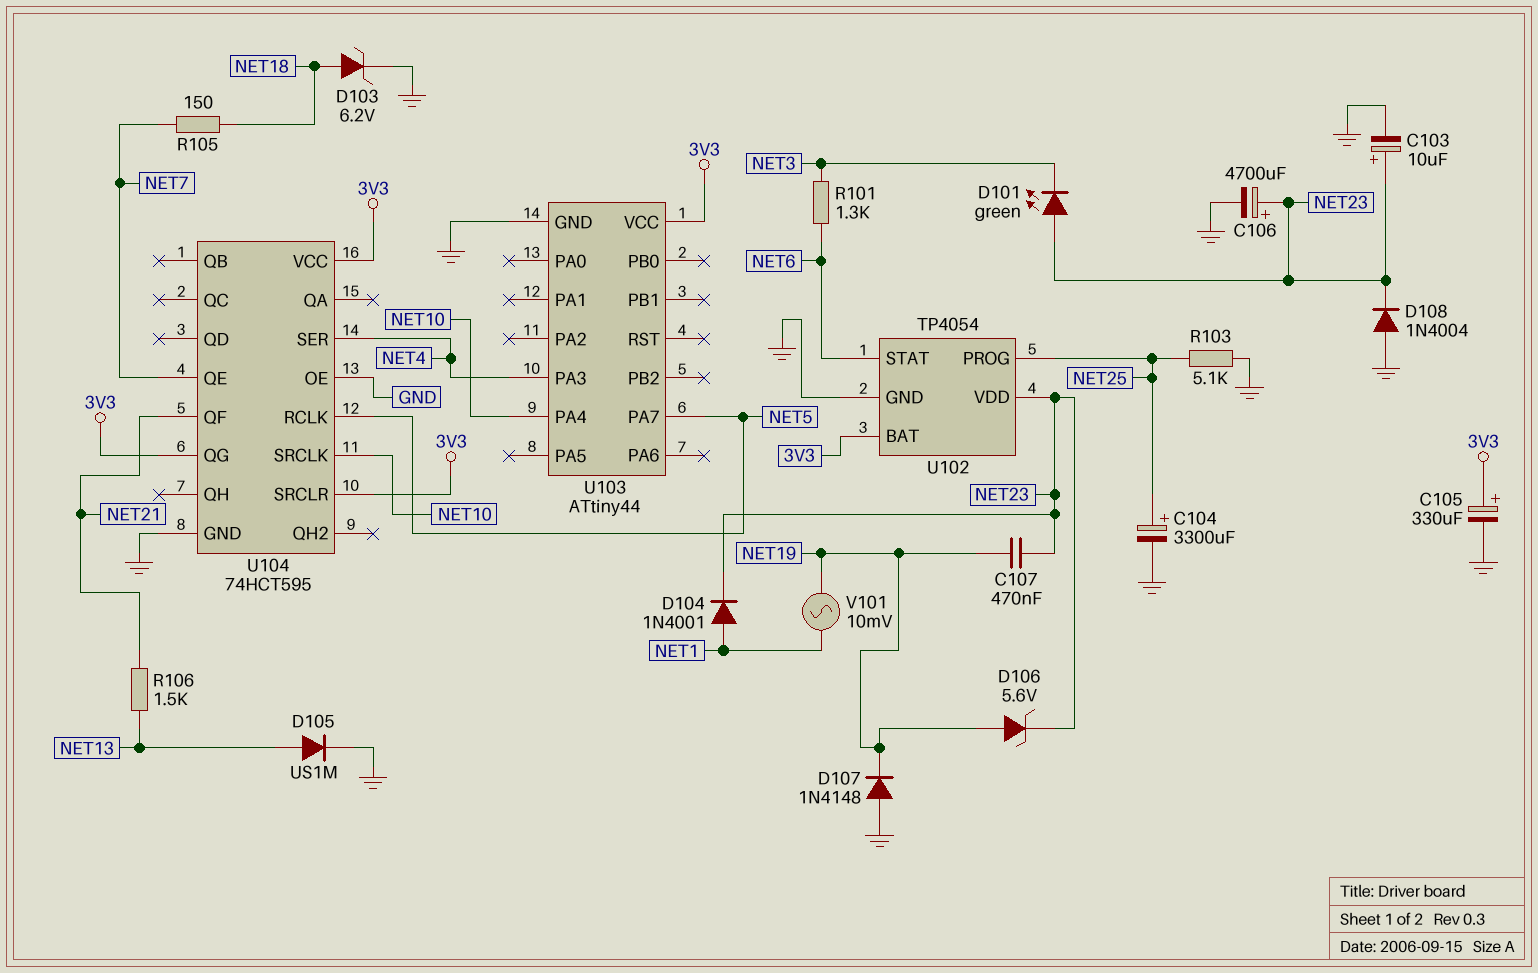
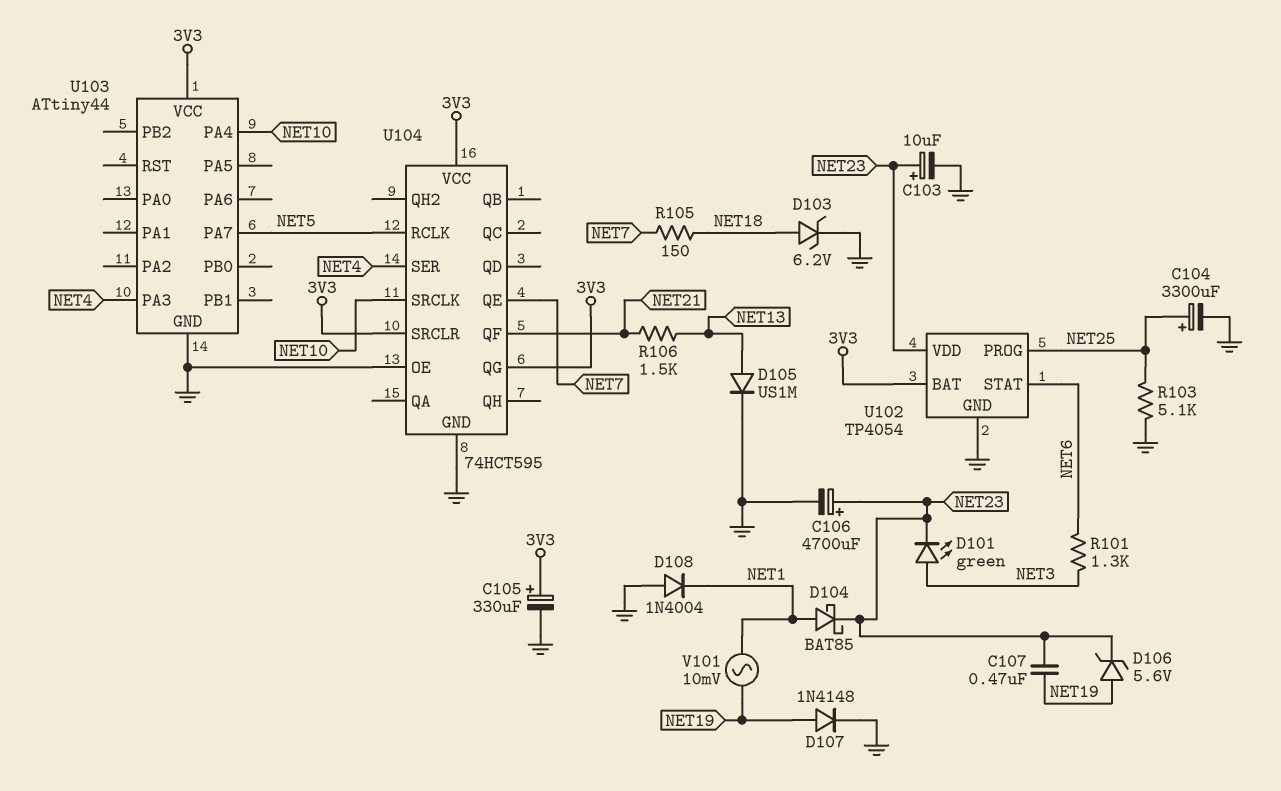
D101: LED green (A NET23, K NET3) -> LED green (A NET3, K NET23)
D104: diode 1N4001 (A NET1, K NET23) -> schottky BAT85 (A NET1, K NET23)
D107: diode 1N4148 (A GND, K NET19) -> diode 1N4148 (A NET19, K GND)
D108: diode 1N4004 (A GND, K NET23) -> diode 1N4004 (A GND, K NET1)

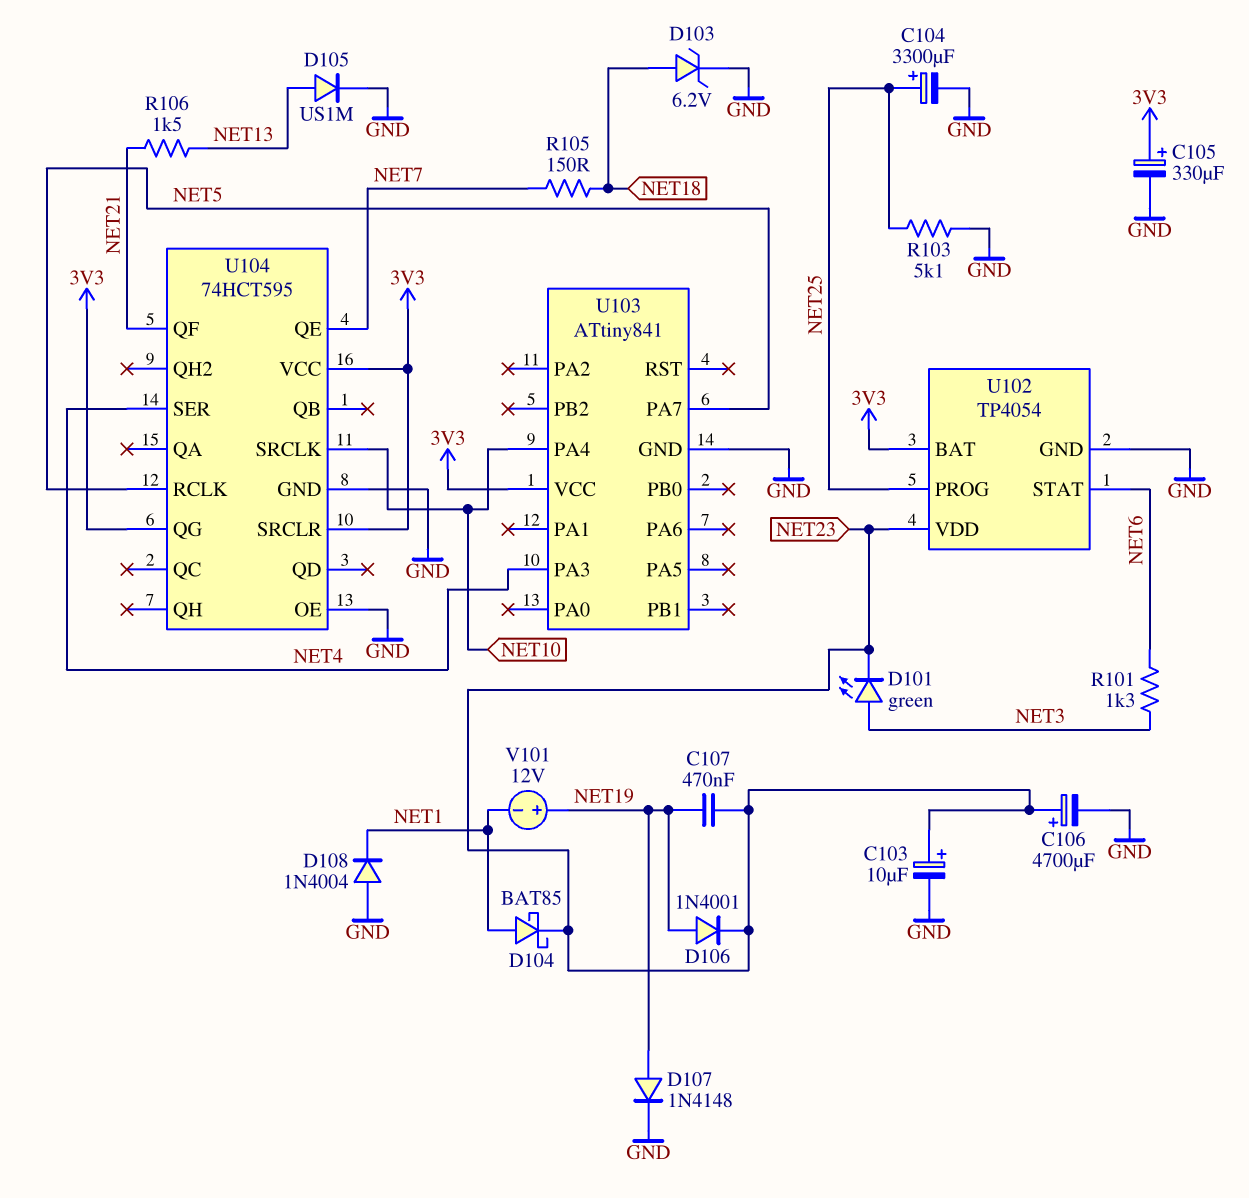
D106: zener 5.6V (A NET19, K NET23) -> diode 1N4001 (A NET19, K NET23)
U103: ATtiny44 -> ATtiny841
V101: AC 10mV (NET1, NET19) -> 12V (plus NET19, minus NET1)

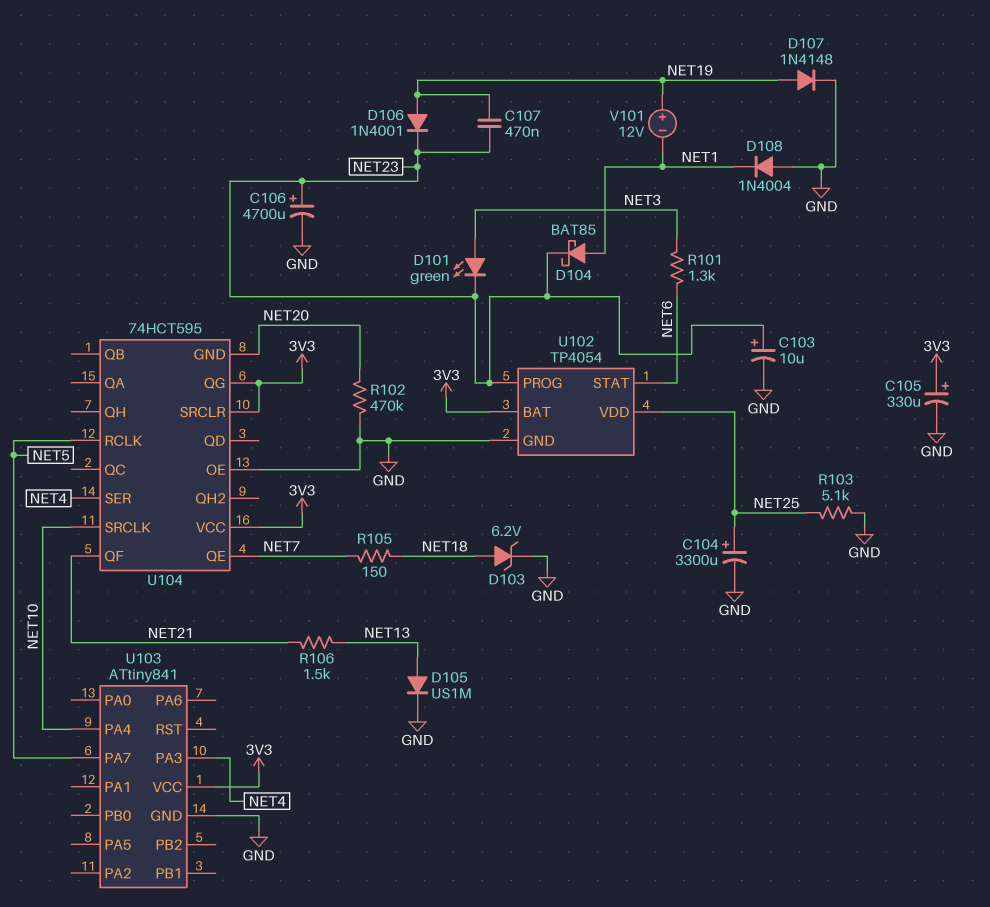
R102: none -> 470k (GND, NET20)
U102 pin PROG: NET25 -> NET23
U102 pin VDD: NET23 -> NET25
U104 pin GND: GND -> NET20

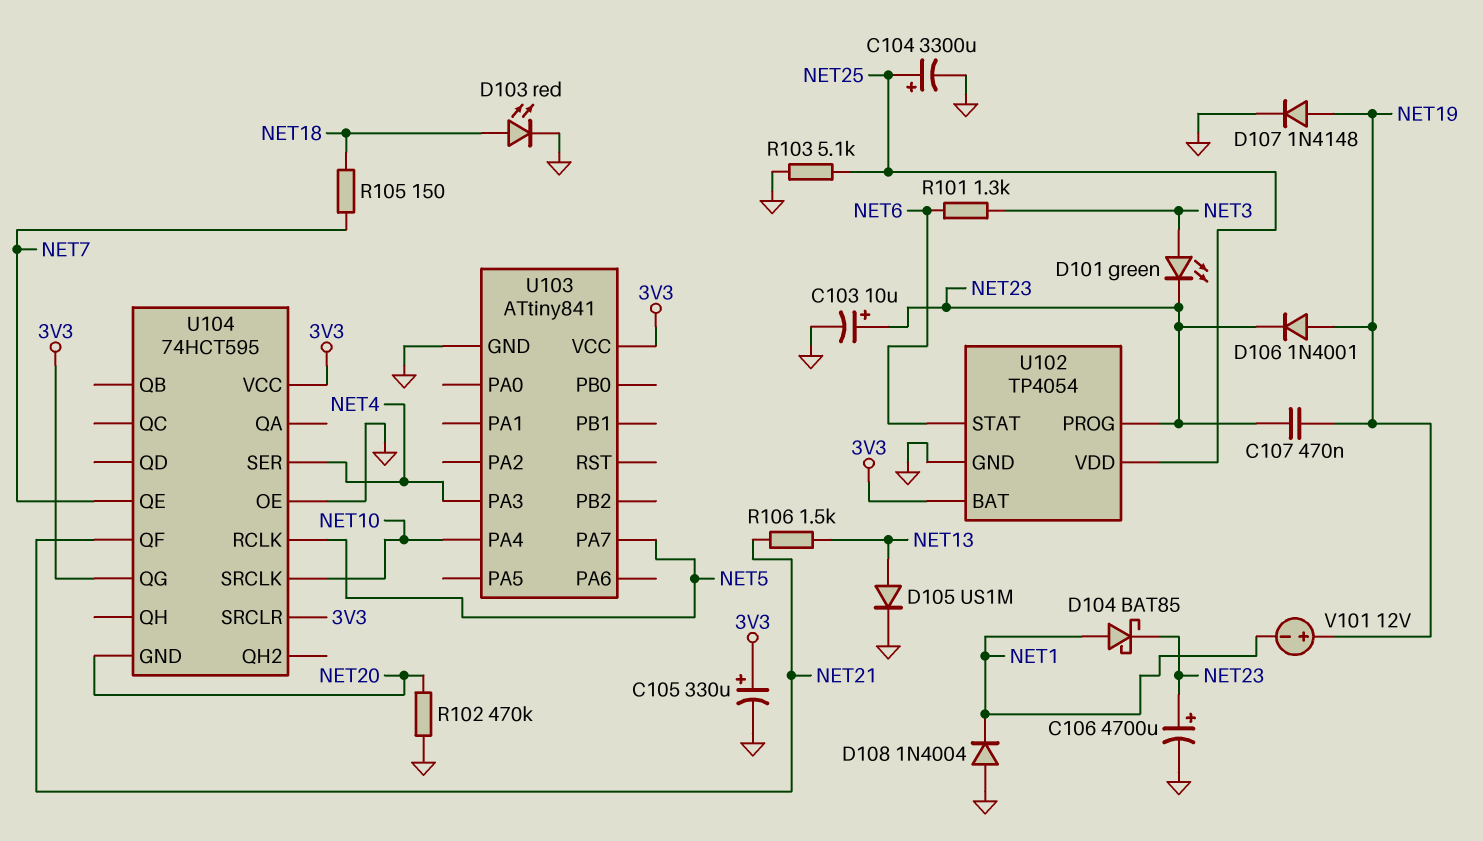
D103: zener 6.2V (A NET18, K GND) -> LED red (A NET18, K GND)

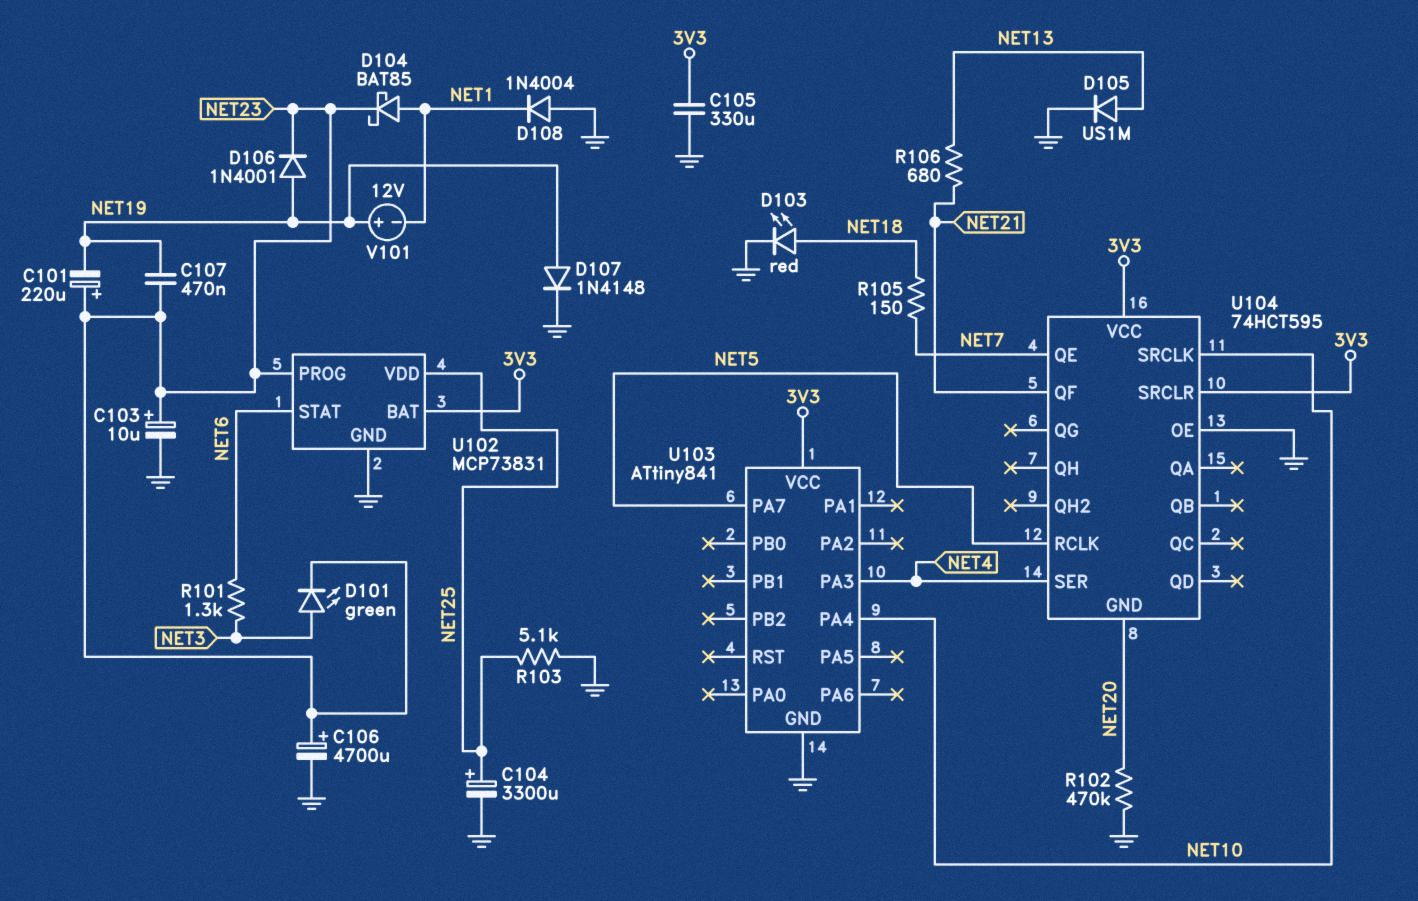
C101: none -> 220uF (plus NET23, minus NET19)
C105: 330uF (plus 3V3, minus GND) -> 330uF (3V3, GND)
R106: 1.5k (NET13, NET21) -> 680 (NET13, NET21)
U102: TP4054 -> MCP73831
U104 pin QG: 3V3 -> none

